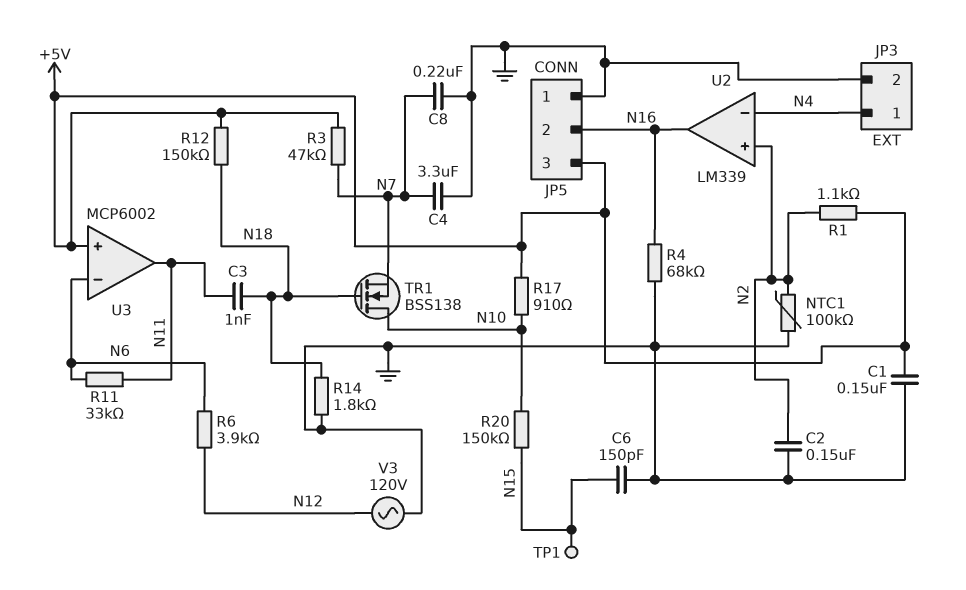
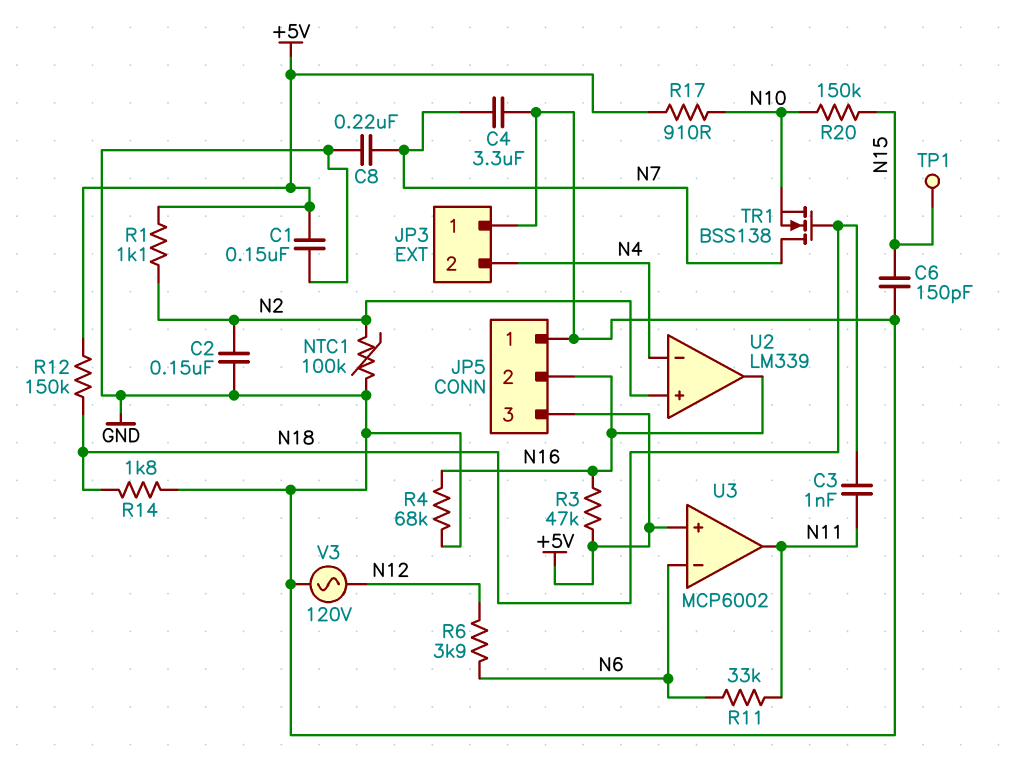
JP3 pin 1: N4 -> GND
JP3 pin 2: GND -> N4
R3: 47k (+5V, N7) -> 47k (+5V, N16)
TR1: NMOS BSS138 (G N18, D N10, S N7) -> NMOS BSS138 (G N18, D N7, S N10)

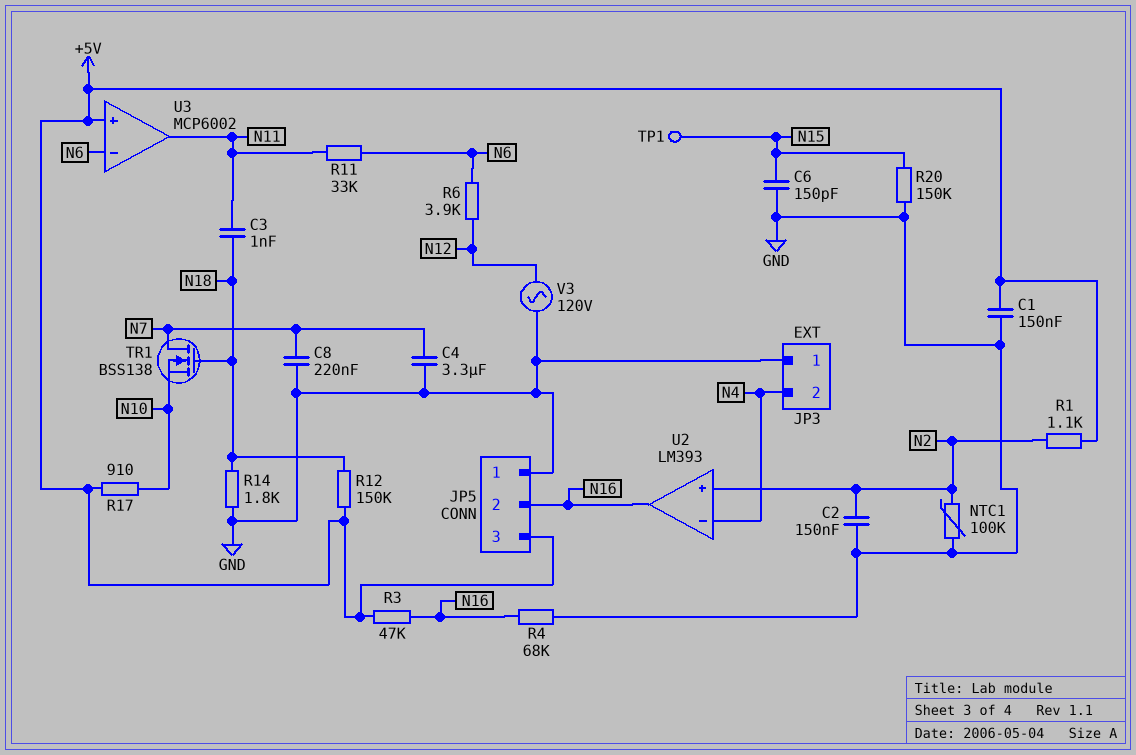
R20: 150k (N10, N15) -> 150k (GND, N15)
U2: LM339 -> LM393

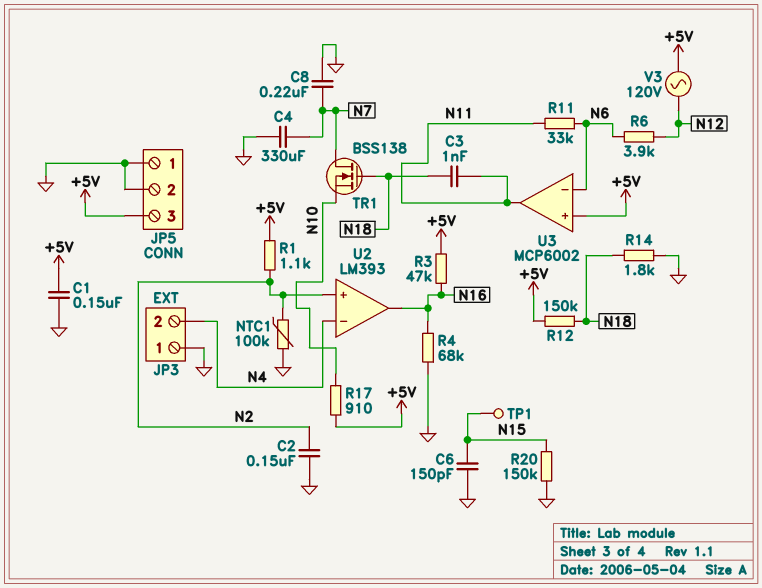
C4: 3.3uF (GND, N7) -> 330uF (GND, N7)
JP5 pin 2: N16 -> GND
V3: AC 120V (GND, N12) -> AC 120V (+5V, N12)

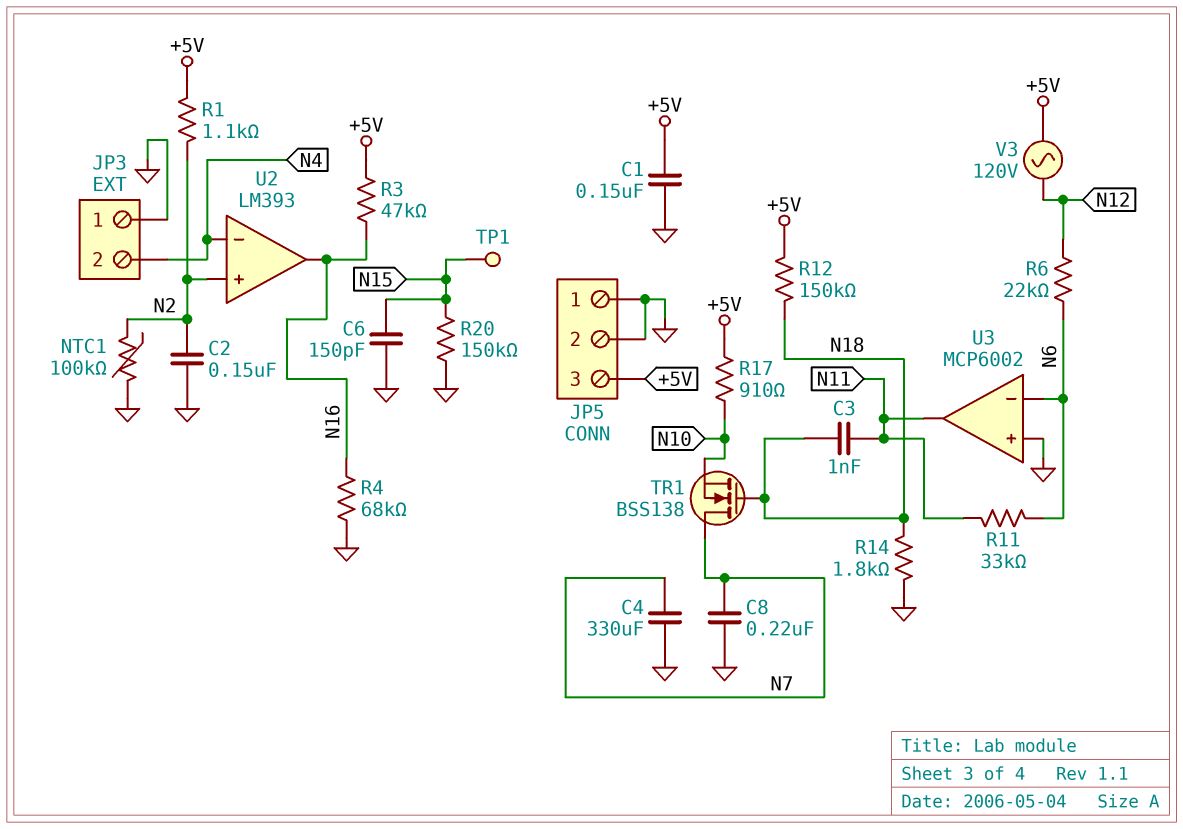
R6: 3.9k (N6, N12) -> 22k (N6, N12)
U3 pin in+: +5V -> GND

